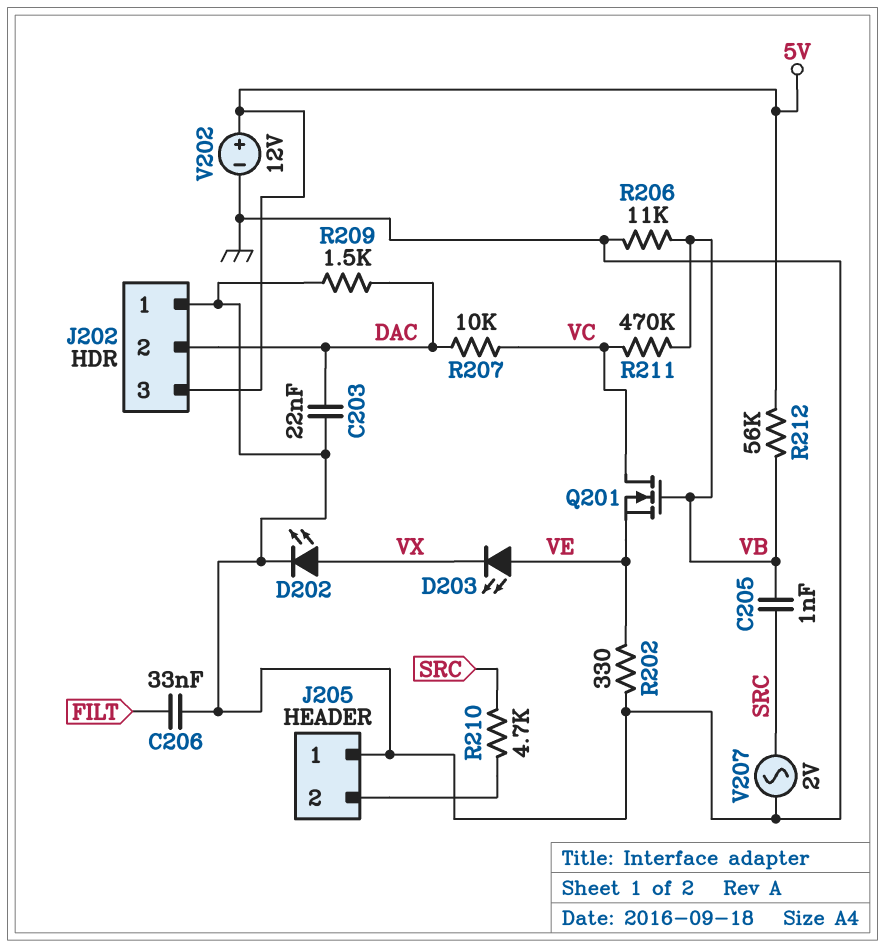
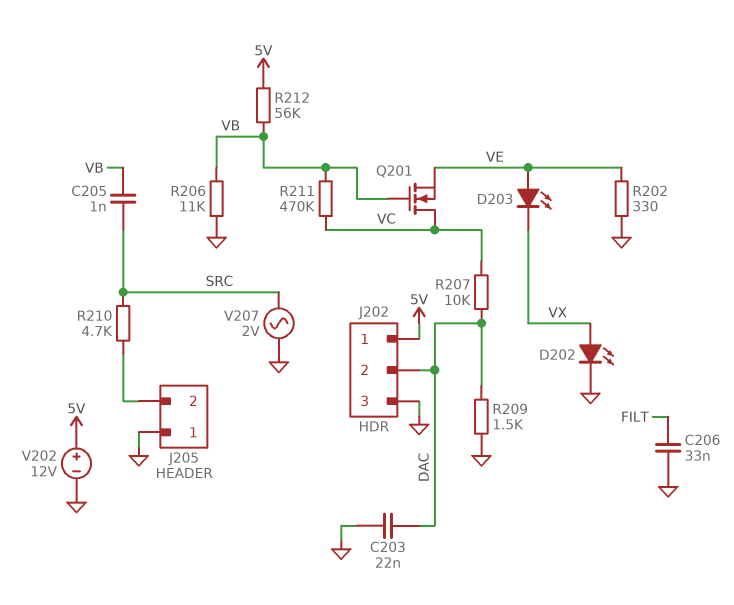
J202 pin 1: GND -> 5V
J202 pin 3: 5V -> GND

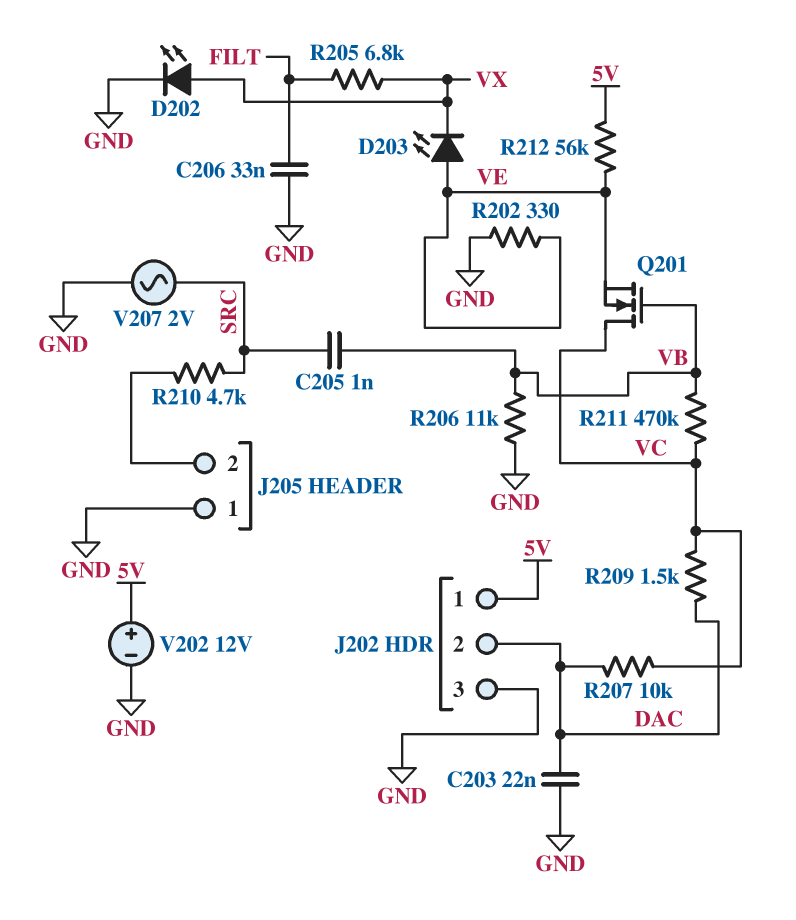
R205: none -> 6.8k (FILT, VX)
R209: 1.5k (DAC, GND) -> 1.5k (DAC, VC)
R212: 56k (5V, VB) -> 56k (5V, VE)

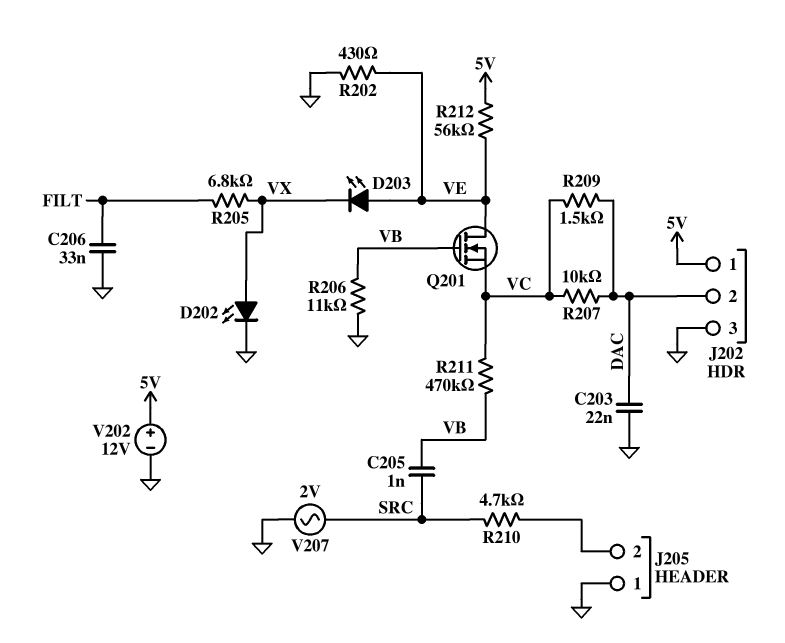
Q201: NMOS (G VB, D VC, S VE) -> NMOS (G VB, D VE, S VC)
R202: 330 (GND, VE) -> 430 (GND, VE)

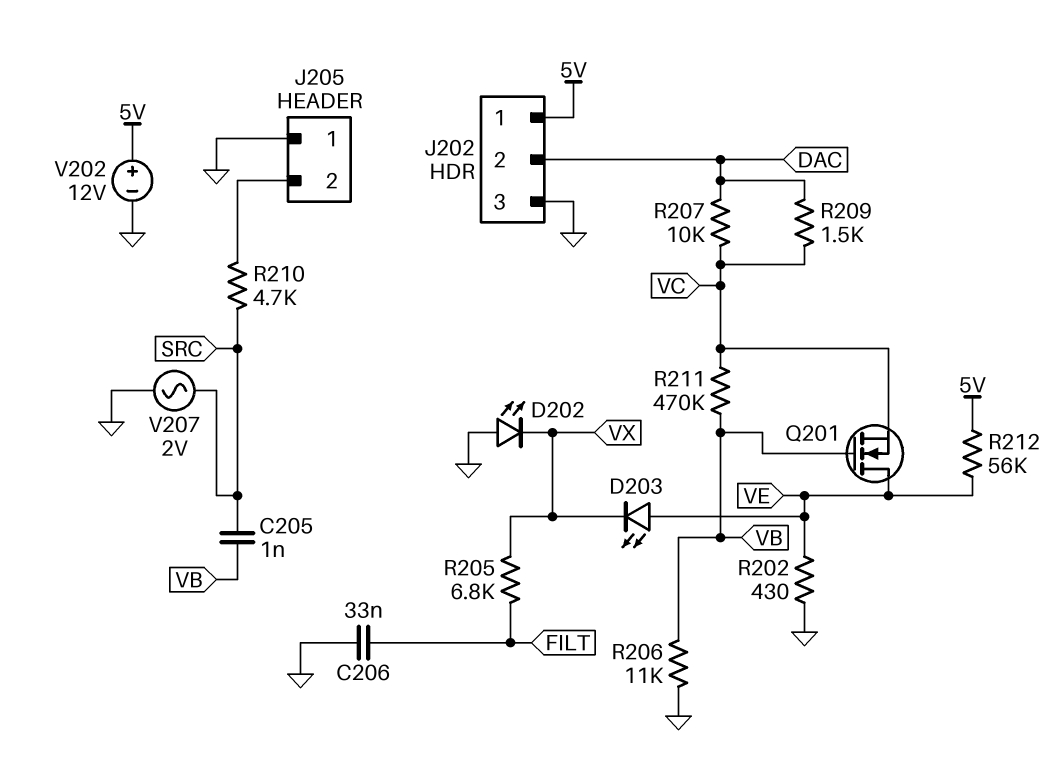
C203: 22nF (DAC, GND) -> none
D202: LED (A VX, K GND) -> LED (A GND, K VX)

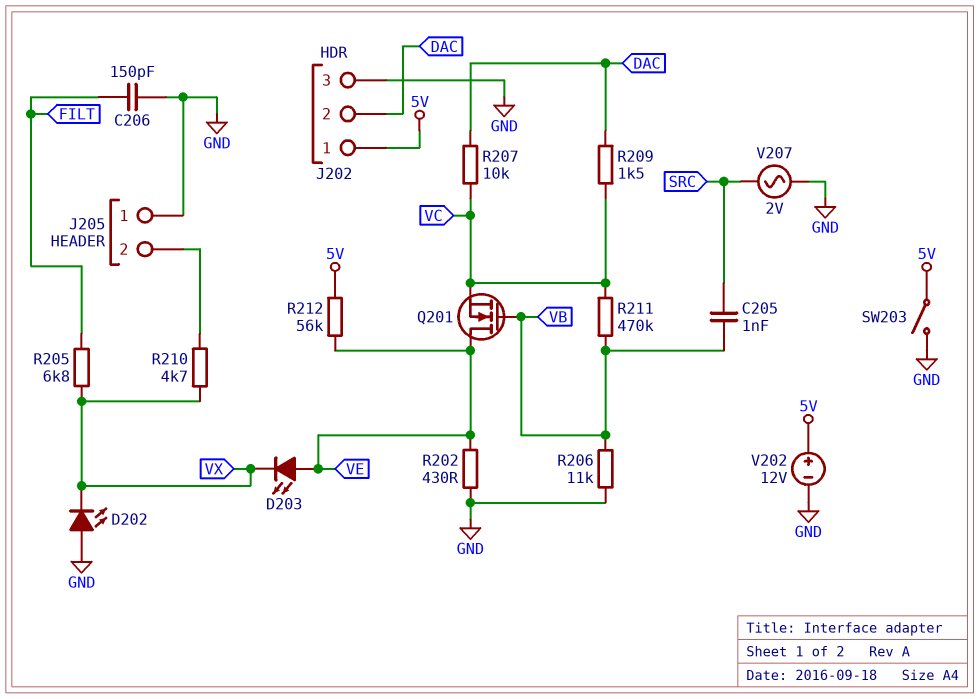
C206: 33nF (FILT, GND) -> 150pF (FILT, GND)
R210: 4.7k (J205/2, SRC) -> 4.7k (J205/2, VX)
SW203: none -> switch (5V, GND)

